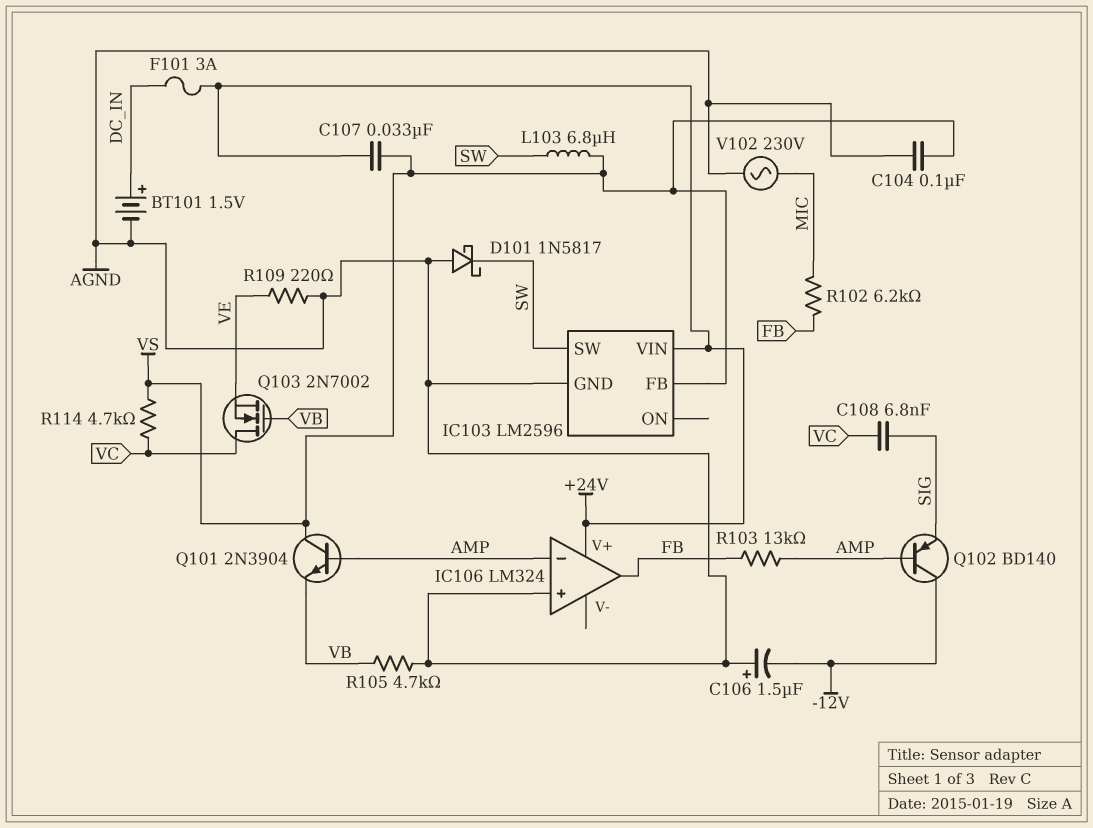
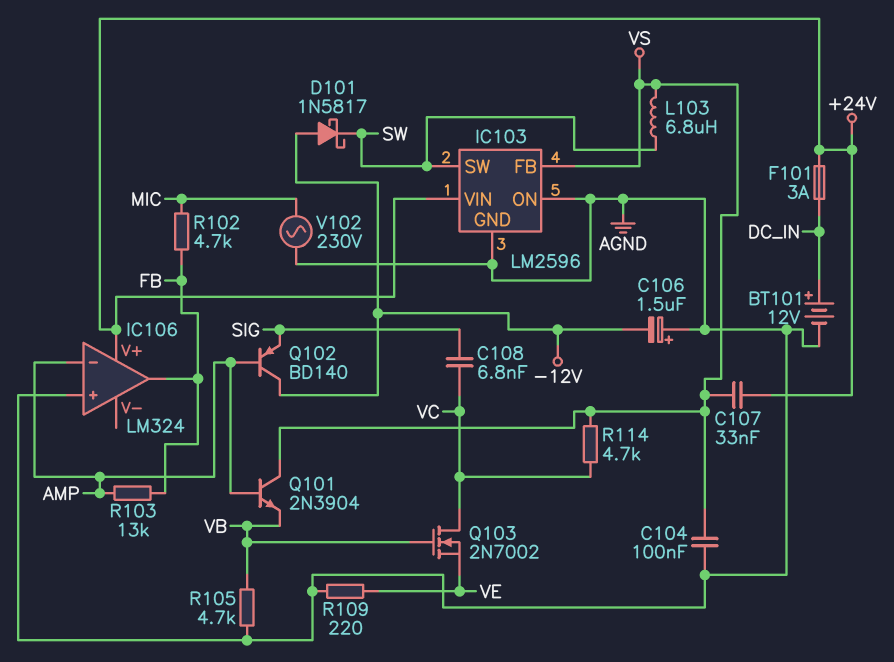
BT101: 1.5V (plus DC_IN, minus AGND) -> 12V (plus DC_IN, minus AGND)
D101: schottky 1N5817 (A AGND, K SW) -> schottky 1N5817 (A -12V, K SW)
IC103 pin ON: none -> AGND
R102: 6.2k (FB, MIC) -> 4.7k (FB, MIC)

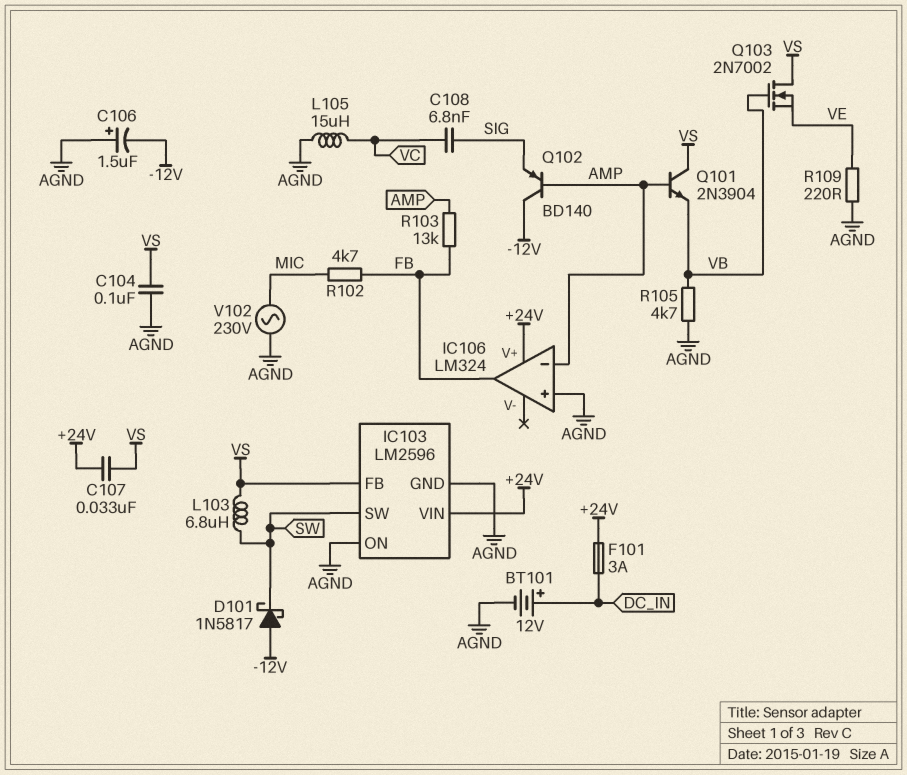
L105: none -> 15uH (AGND, VC)
Q103: NMOS 2N7002 (G VB, D VC, S VE) -> NMOS 2N7002 (G VB, D VS, S VE)
R114: 4.7k (VC, VS) -> none

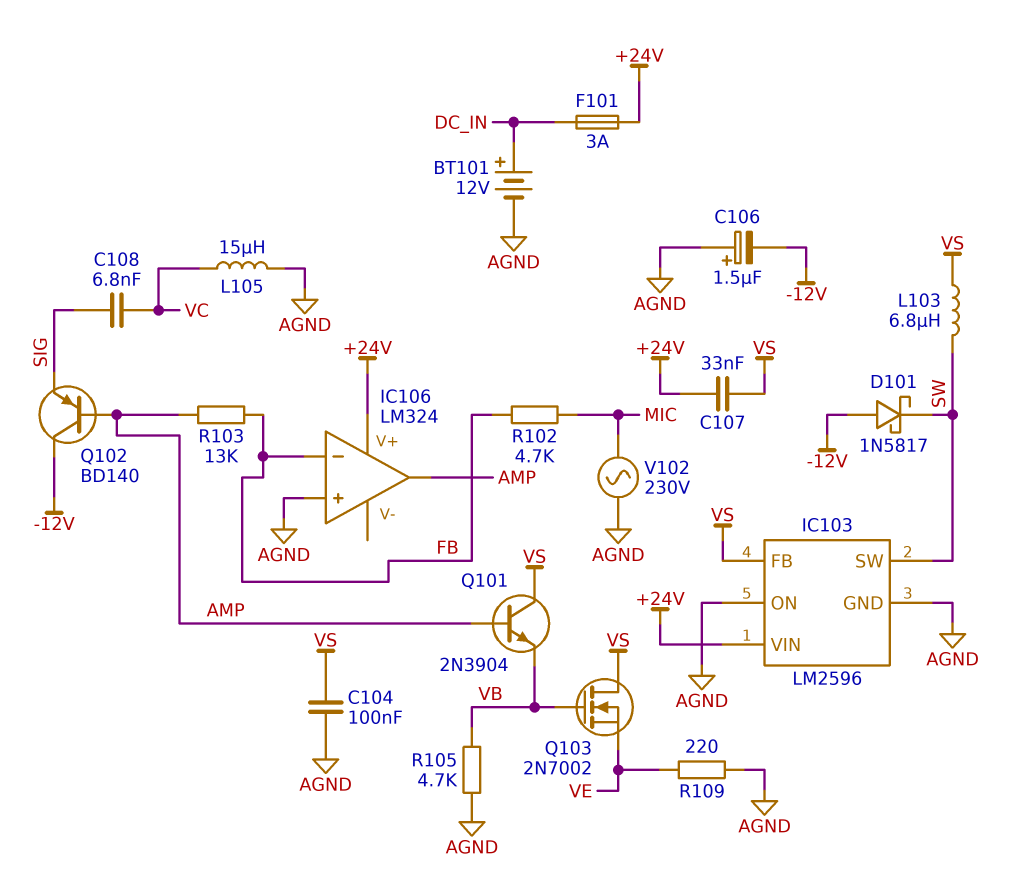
IC106 pin in-: AMP -> FB
IC106 pin out: FB -> AMP

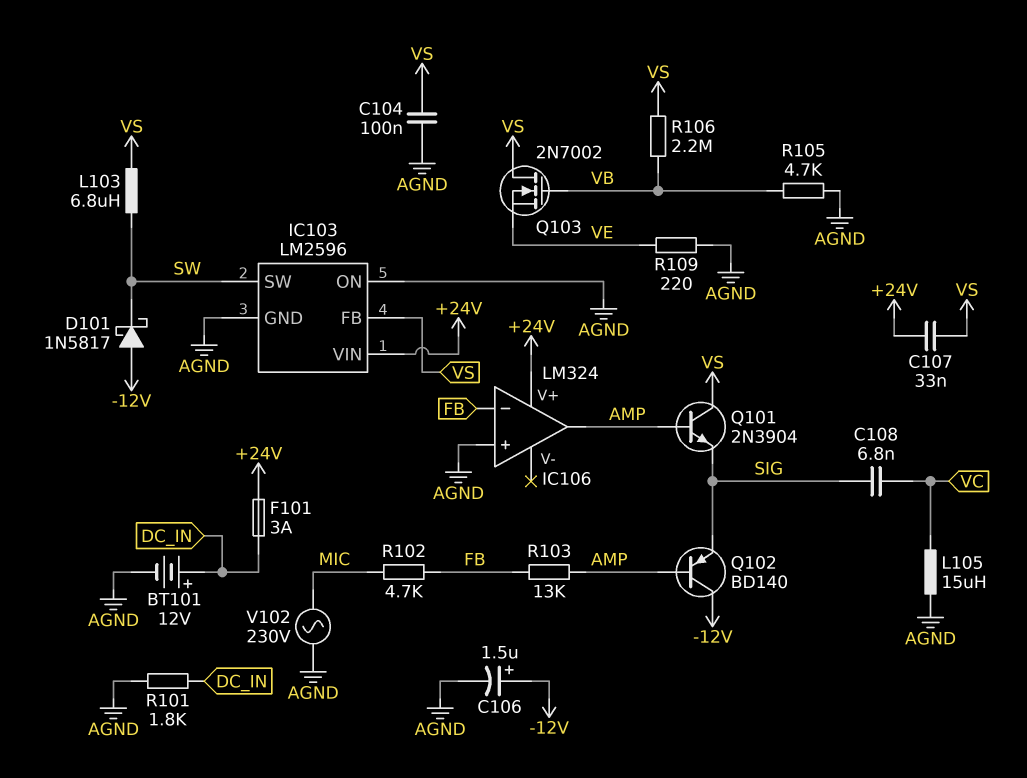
C106: 1.5uF (plus AGND, minus -12V) -> 1.5uF (plus -12V, minus AGND)
Q101: NPN 2N3904 (B AMP, C VS, E VB) -> NPN 2N3904 (B AMP, C VS, E SIG)
R101: none -> 1.8k (AGND, DC_IN)
R106: none -> 2.2M (VB, VS)

